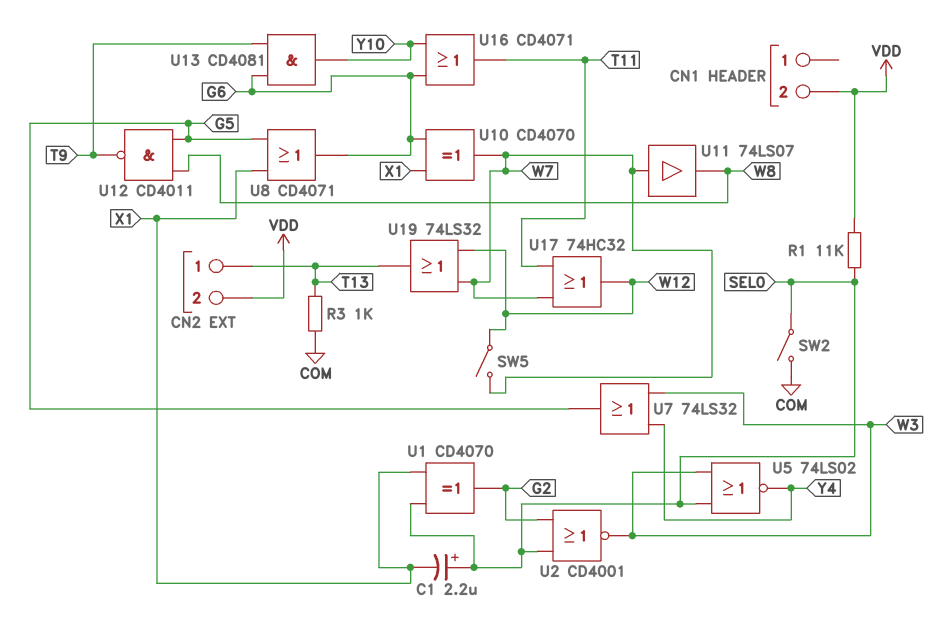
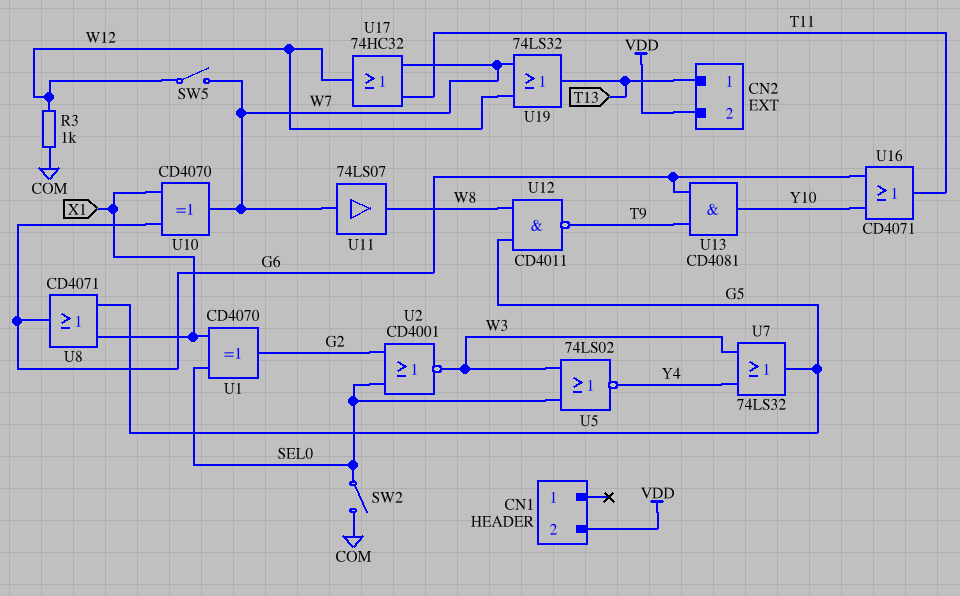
C1: 2.2uF (plus SEL0, minus X1) -> none
R1: 11k (SEL0, VDD) -> none
R3: 1k (COM, T13) -> 1k (COM, W12)

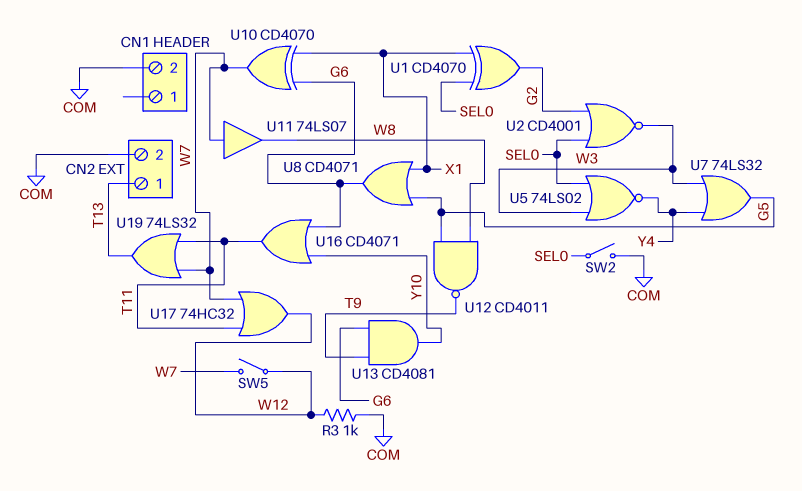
CN1 pin 2: VDD -> COM
CN2 pin 2: VDD -> COM
U19: OR 74LS32 (in W7, in W12, out T13) -> OR 74LS32 (in T11, in W7, out T13)

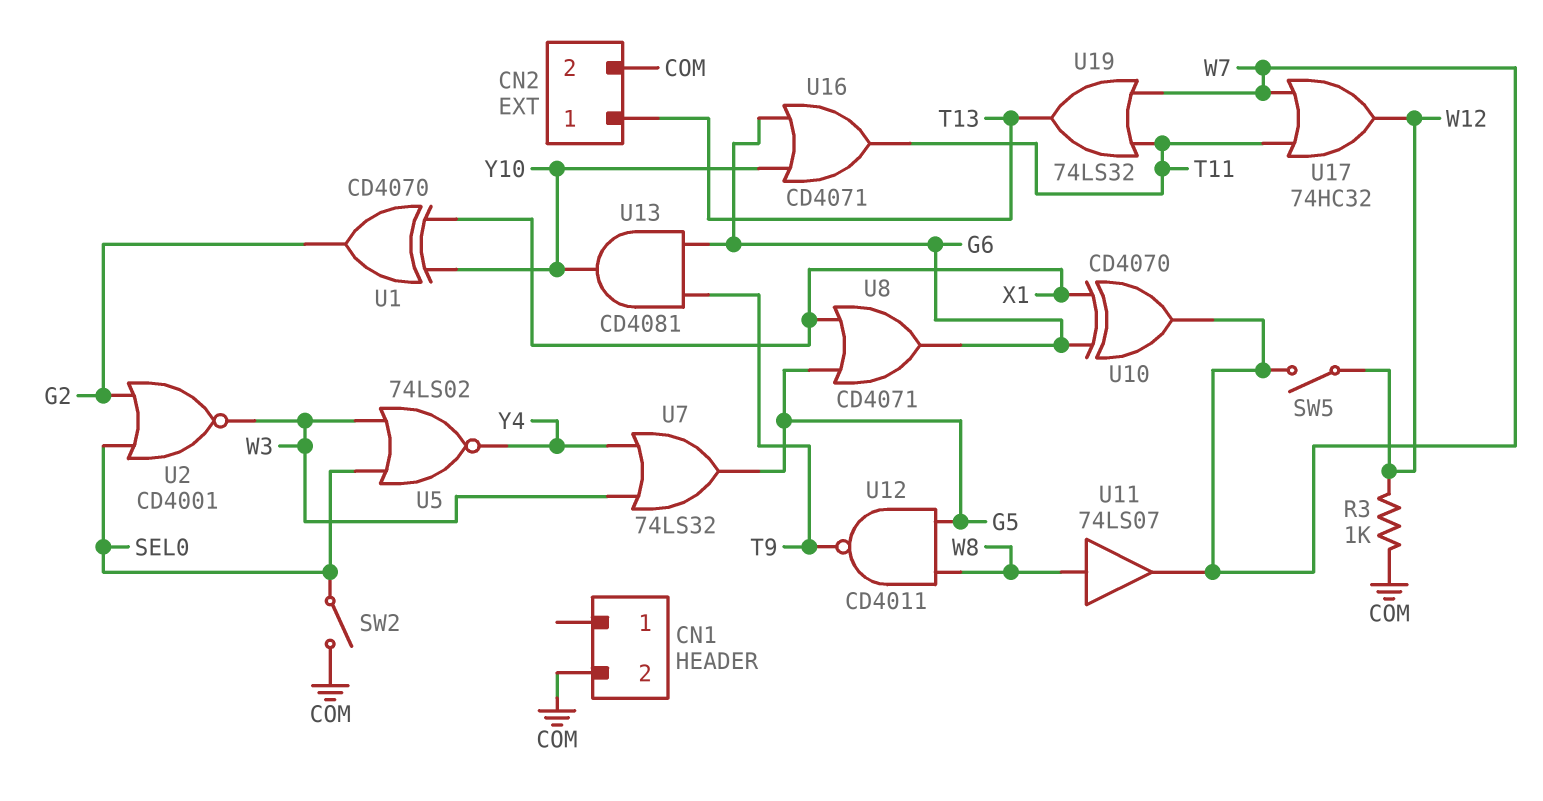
U1: XOR CD4070 (in SEL0, in X1, out G2) -> XOR CD4070 (in X1, in Y10, out G2)
U11: buffer 74LS07 (in W7, out W8) -> buffer 74LS07 (in W8, out W7)

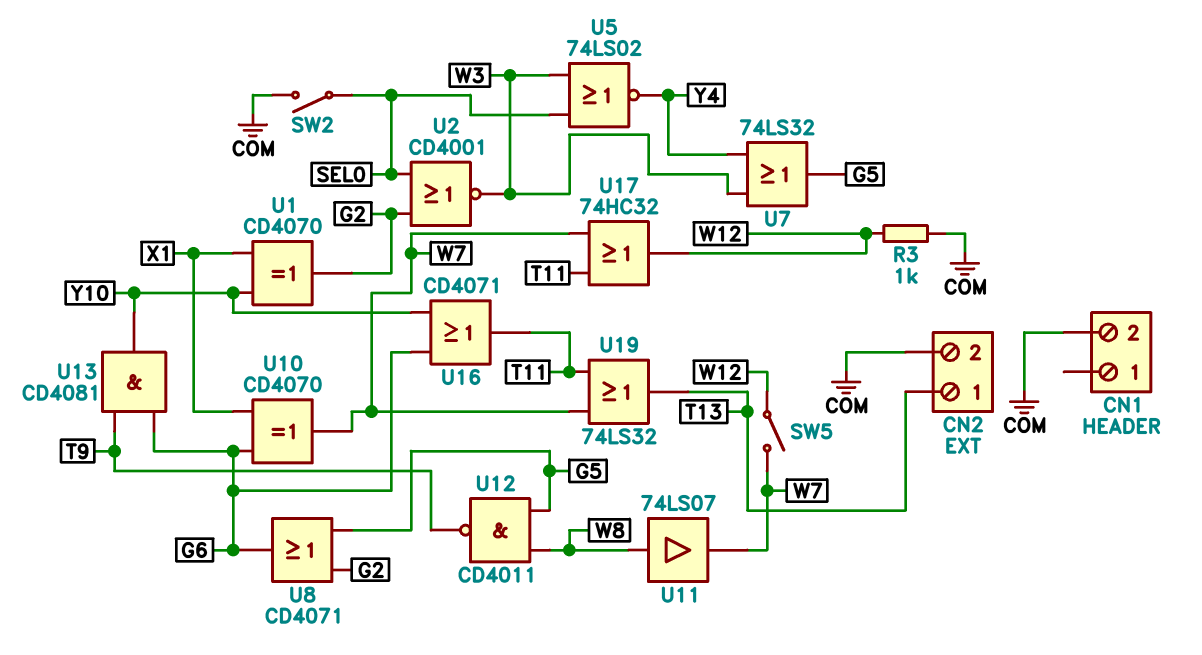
U8: OR CD4071 (in G5, in X1, out G6) -> OR CD4071 (in G2, in G5, out G6)

